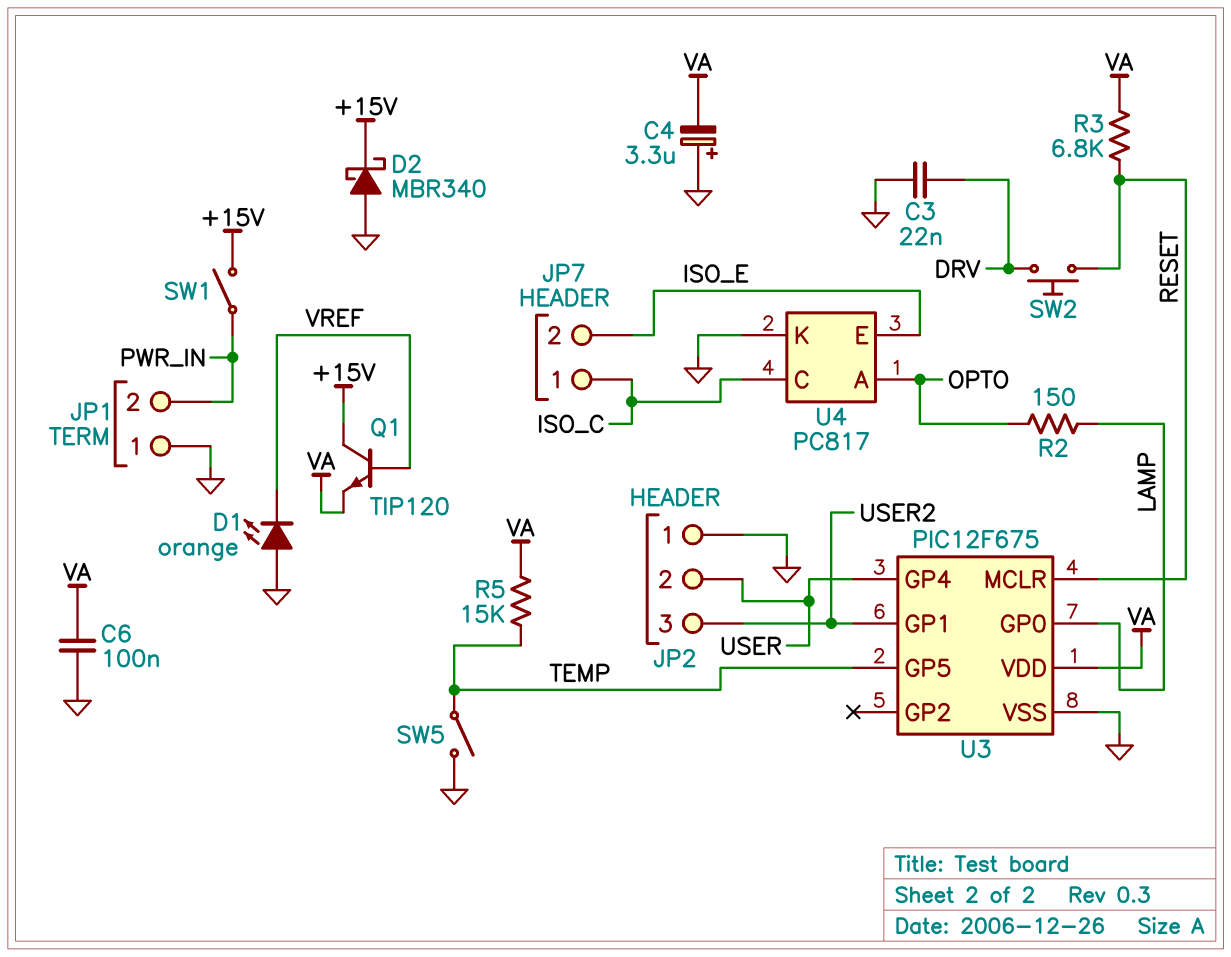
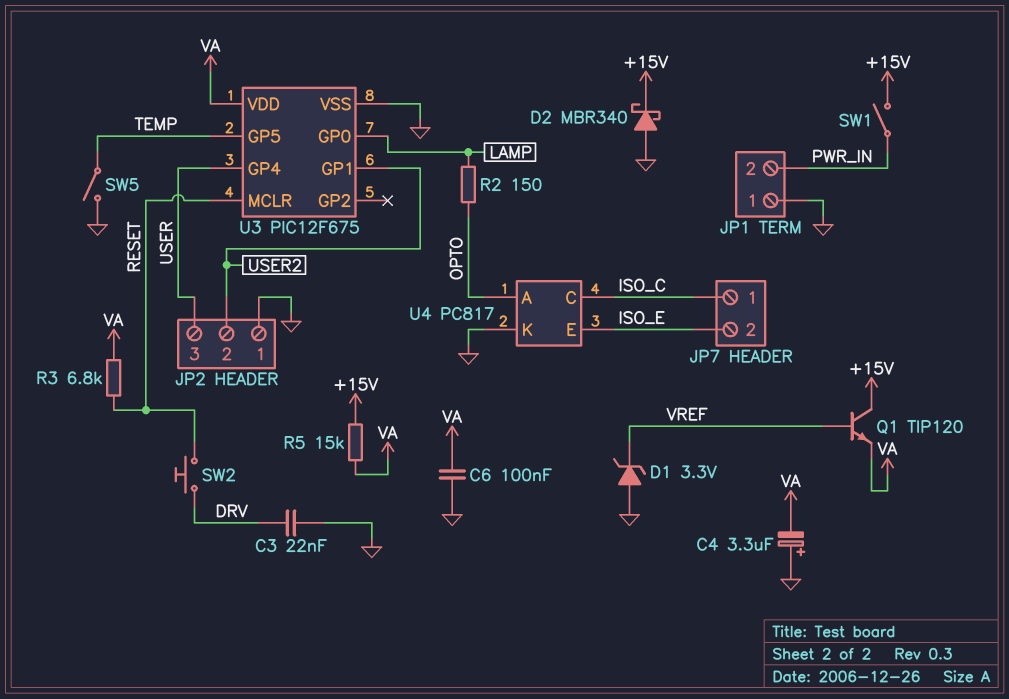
D1: LED orange (A GND, K VREF) -> zener 3.3V (A GND, K VREF)
JP2 pin 2: USER -> USER2
JP2 pin 3: USER2 -> USER
R5: 15k (TEMP, VA) -> 15k (+15V, VA)

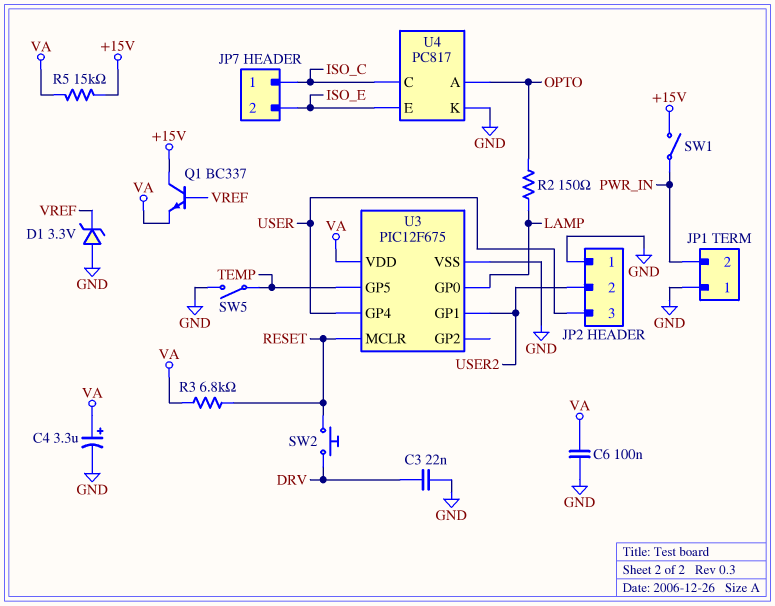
C4: 3.3uF (plus GND, minus VA) -> 3.3uF (plus VA, minus GND)
D2: schottky MBR340 (A GND, K +15V) -> none
Q1: NPN TIP120 (B VREF, C +15V, E VA) -> NPN BC337 (B VREF, C +15V, E VA)

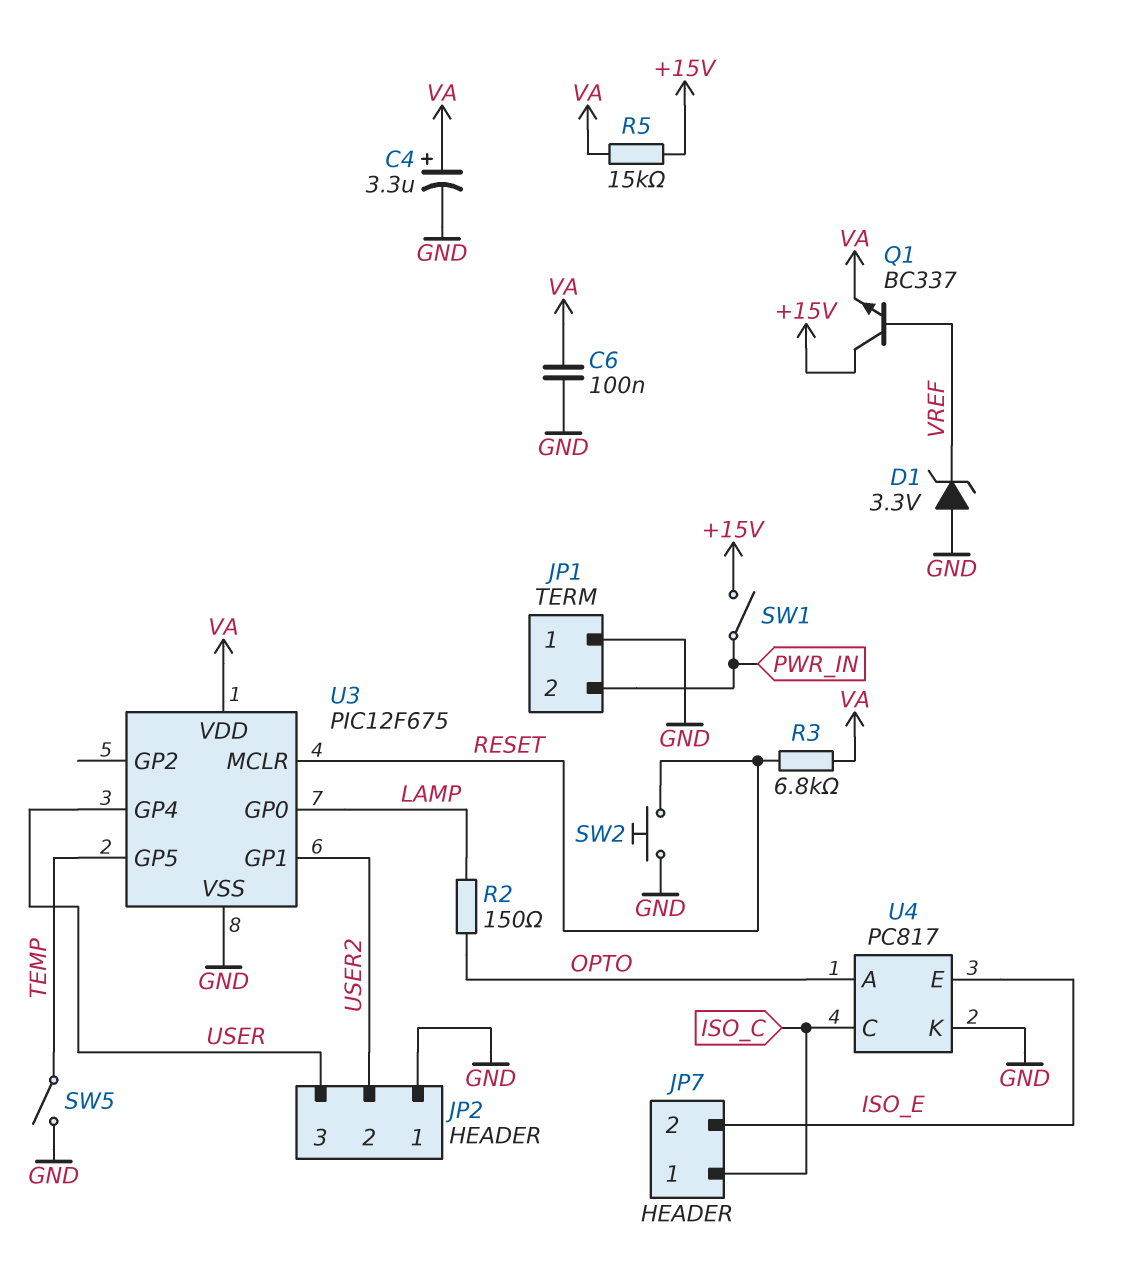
C3: 22nF (DRV, GND) -> none
SW2: button (DRV, RESET) -> button (GND, RESET)

